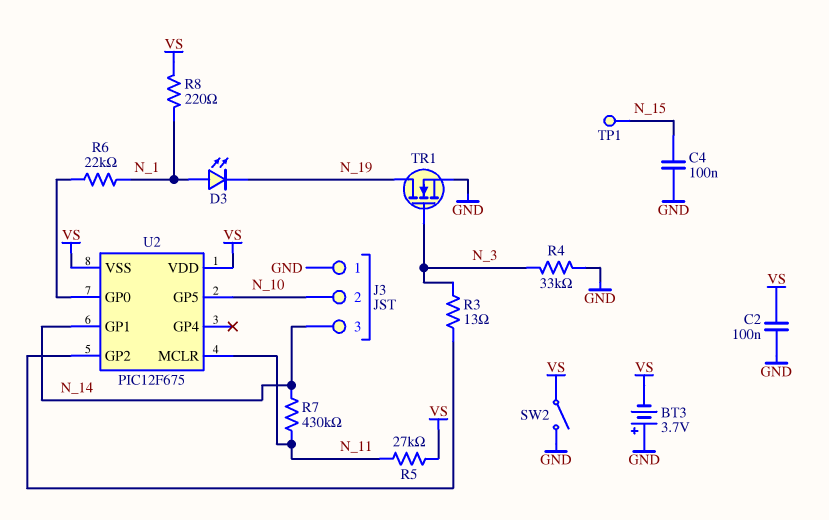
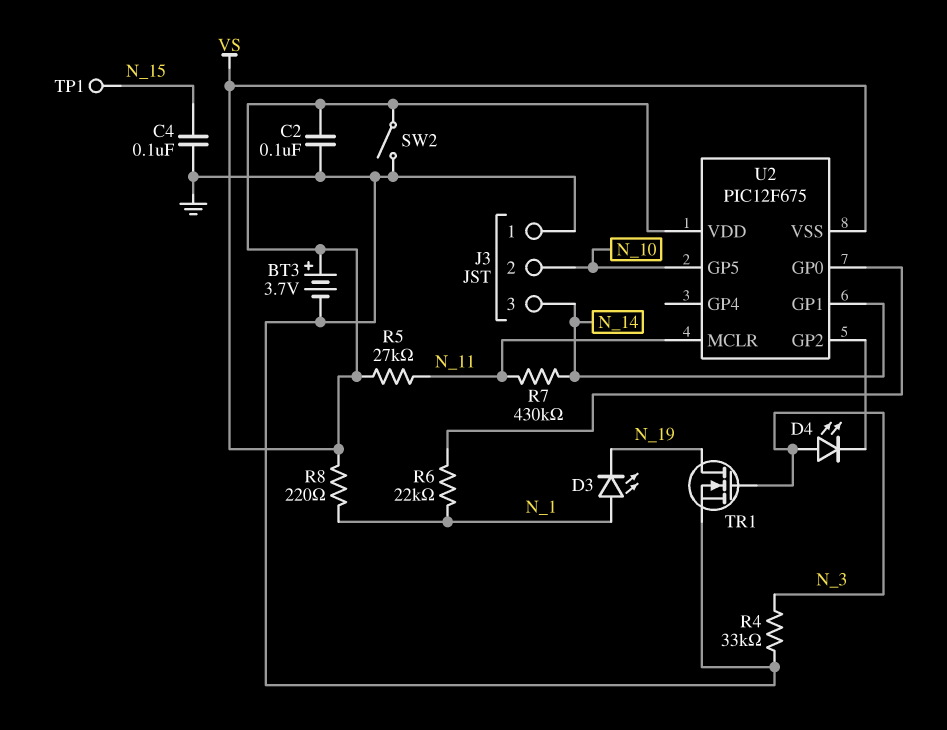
BT3: 3.7V (plus GND, minus VS) -> 3.7V (plus VS, minus GND)
D4: none -> LED (A N_3, K U2/GP2)
R3: 13 (N_3, U2/GP2) -> none

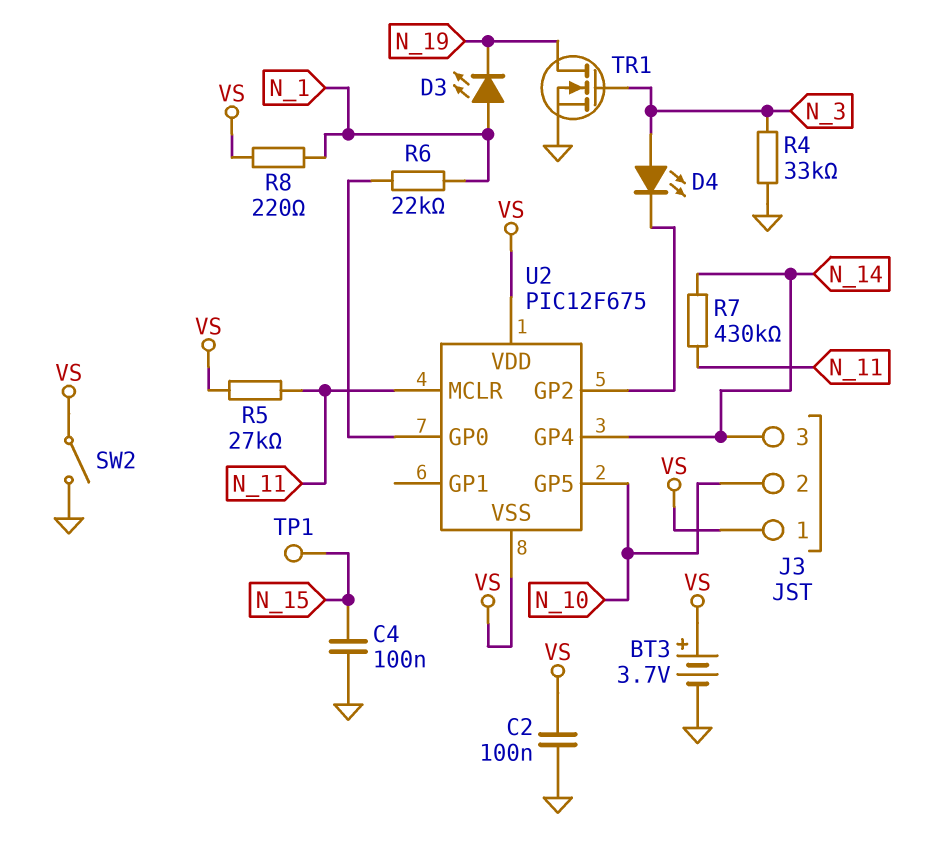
J3 pin 1: GND -> VS
U2 pin GP1: N_14 -> none
U2 pin GP4: none -> N_14

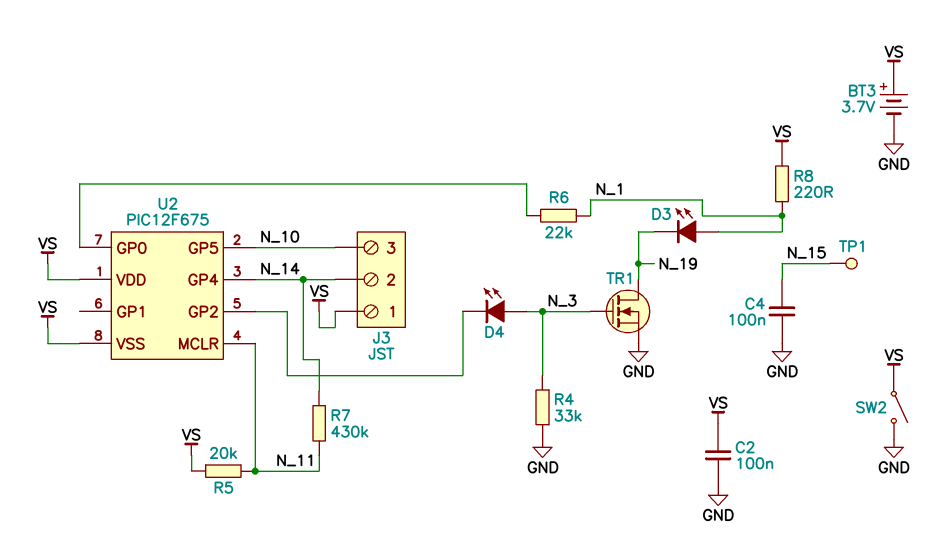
J3 pin 2: N_10 -> N_14
J3 pin 3: N_14 -> N_10
R5: 27k (N_11, VS) -> 20k (N_11, VS)

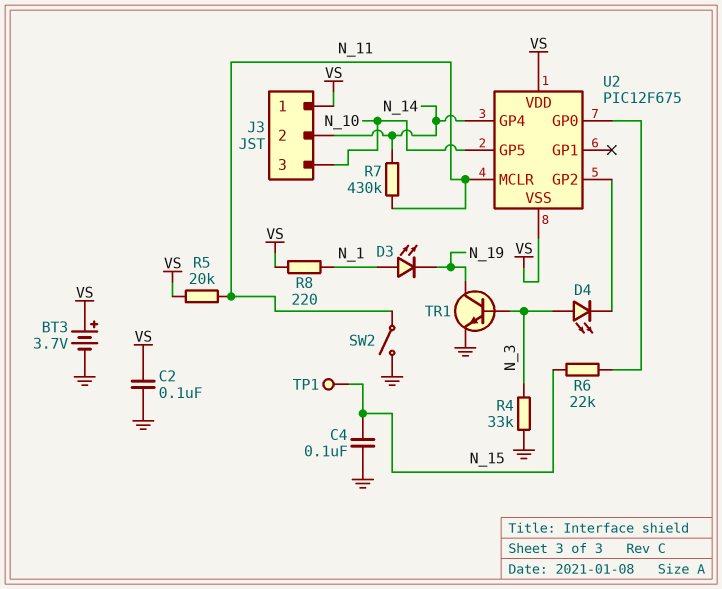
R6: 22k (N_1, U2/GP0) -> 22k (N_15, U2/GP0)
SW2: switch (GND, VS) -> switch (GND, N_11)
TR1: NMOS (G N_3, D N_19, S GND) -> NPN (B N_3, C N_19, E GND)

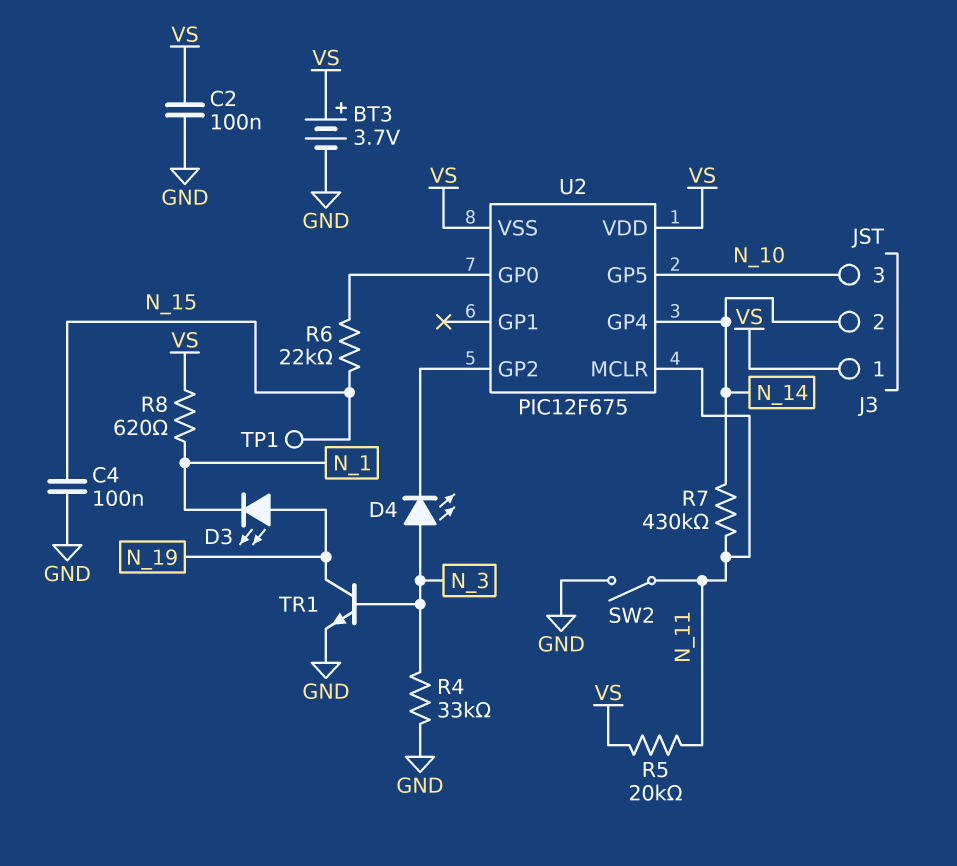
D3: LED (A N_1, K N_19) -> LED (A N_19, K N_1)
R8: 220 (N_1, VS) -> 620 (N_1, VS)

